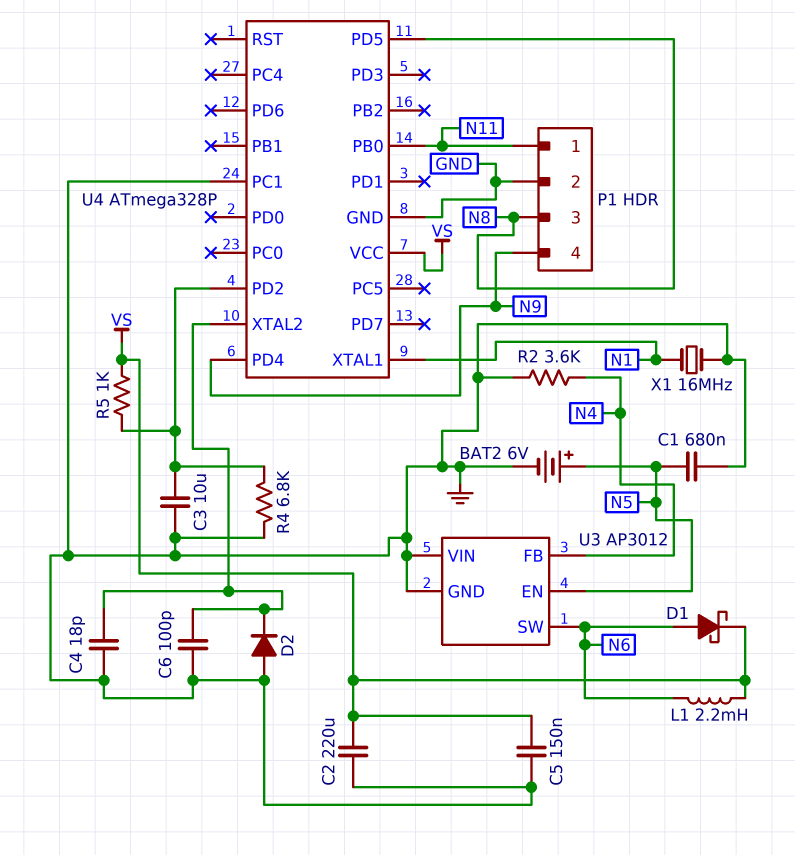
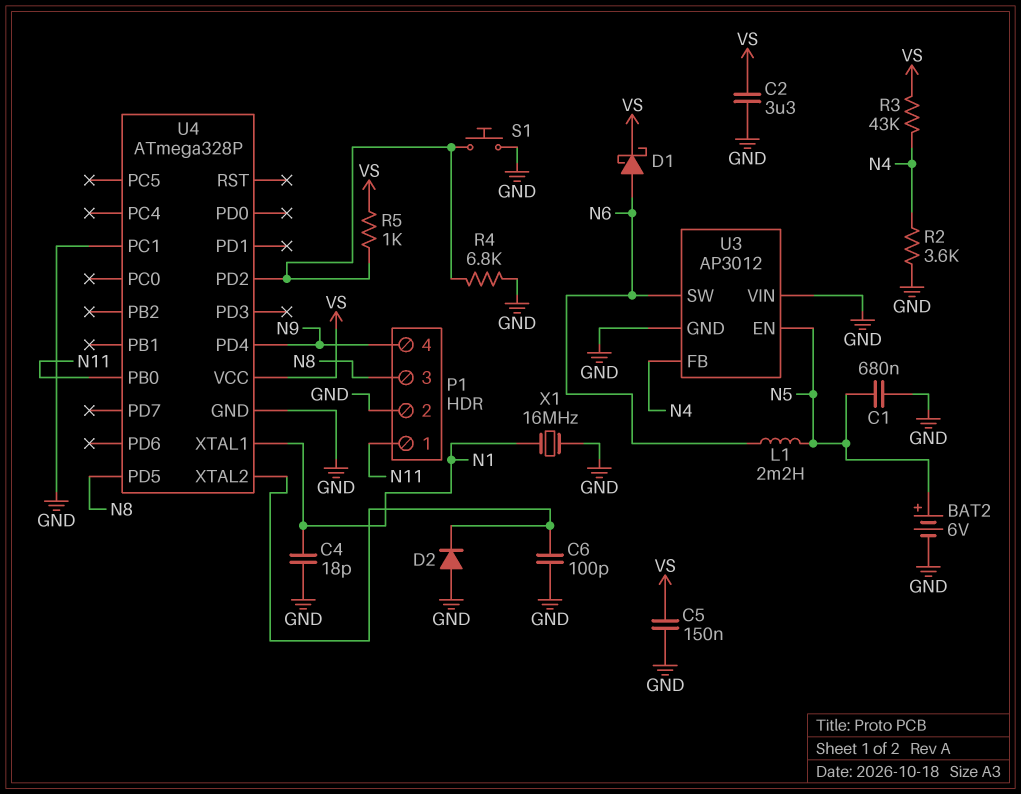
C2: 220uF (GND, VS) -> 3.3uF (GND, VS)
C3: 10uF (GND, U4/PD2) -> none
C4: 18pF (GND, U4/XTAL2) -> 18pF (GND, N1)
L1: 2.2mH (N6, VS) -> 2.2mH (N5, N6)
R3: none -> 43k (N4, VS)
S1: none -> button (GND, U4/PD2)

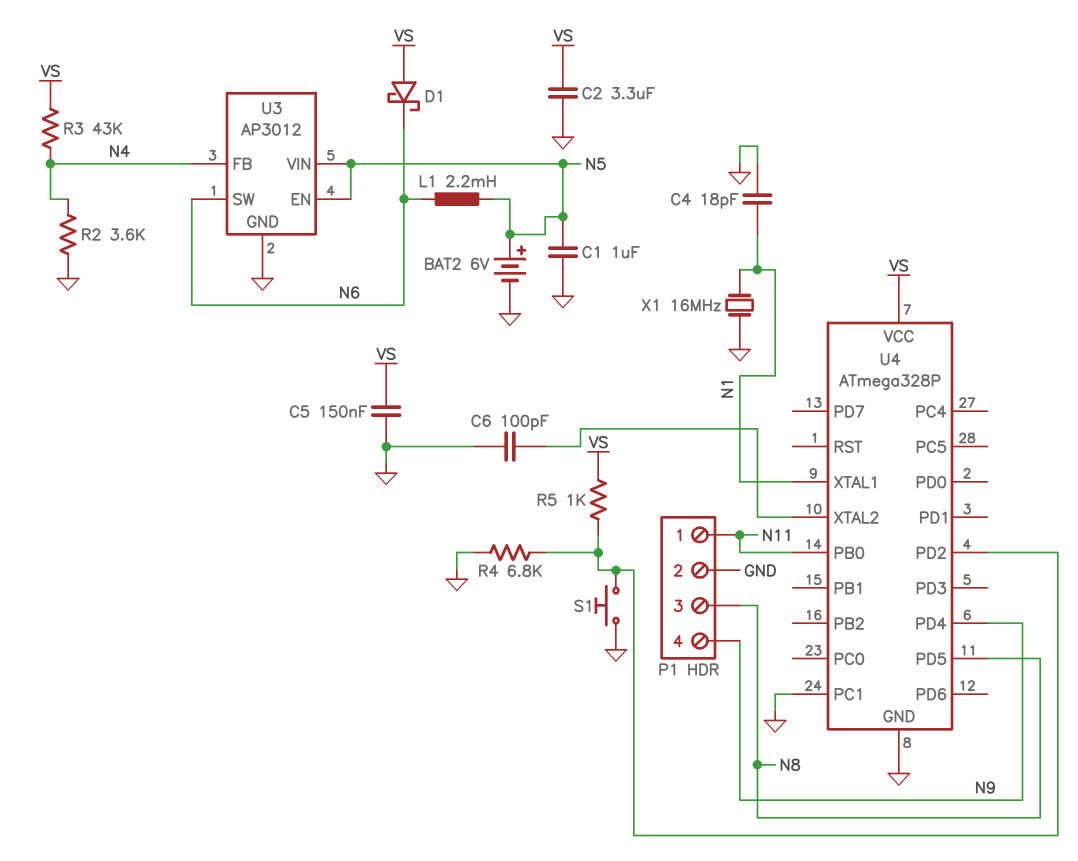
C1: 680nF (GND, N5) -> 1uF (GND, N5)
D1: schottky (A N6, K VS) -> schottky (A VS, K N6)
D2: diode (A GND, K U4/XTAL2) -> none
U3 pin VIN: GND -> N5

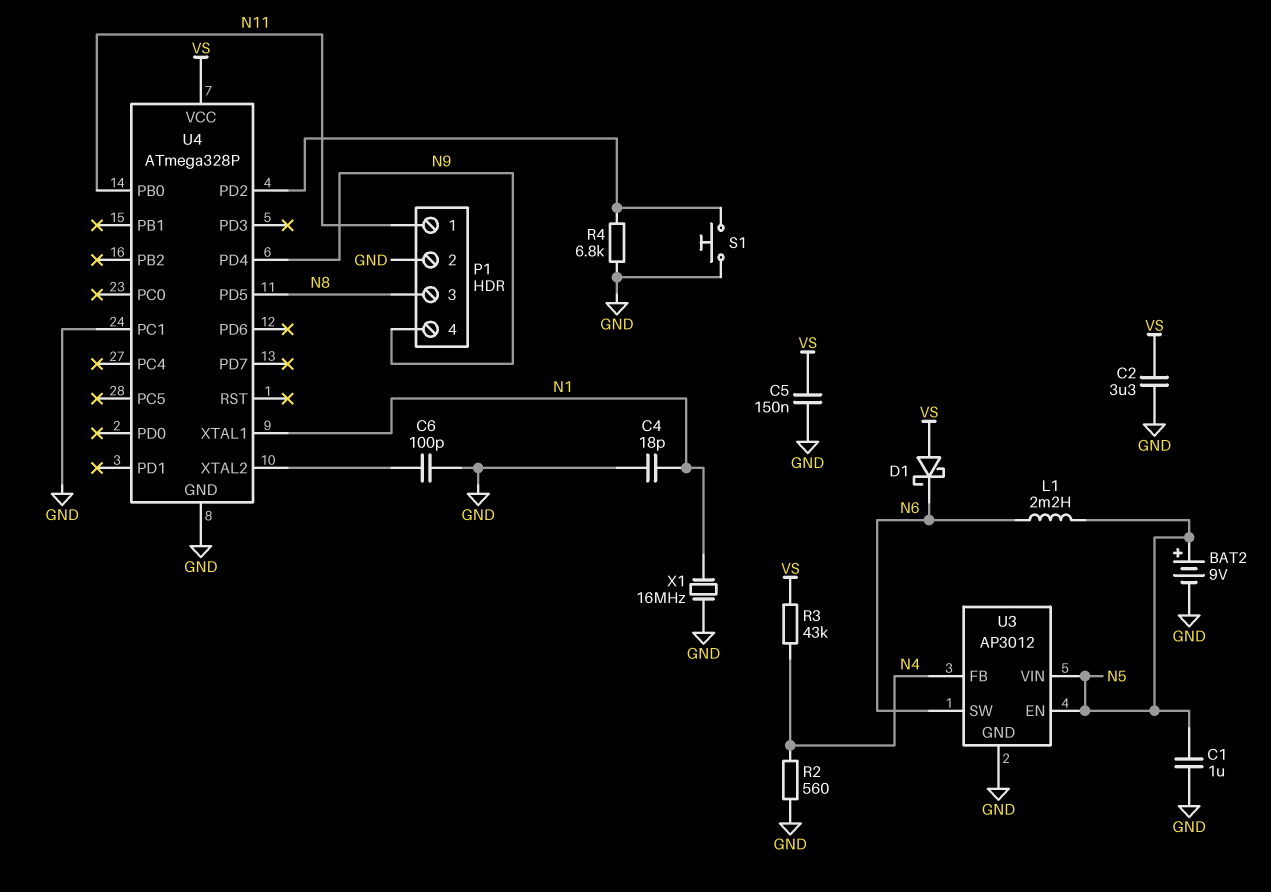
BAT2: 6V (plus N5, minus GND) -> 9V (plus N5, minus GND)
R2: 3.6k (GND, N4) -> 560 (GND, N4)
R5: 1k (U4/PD2, VS) -> none

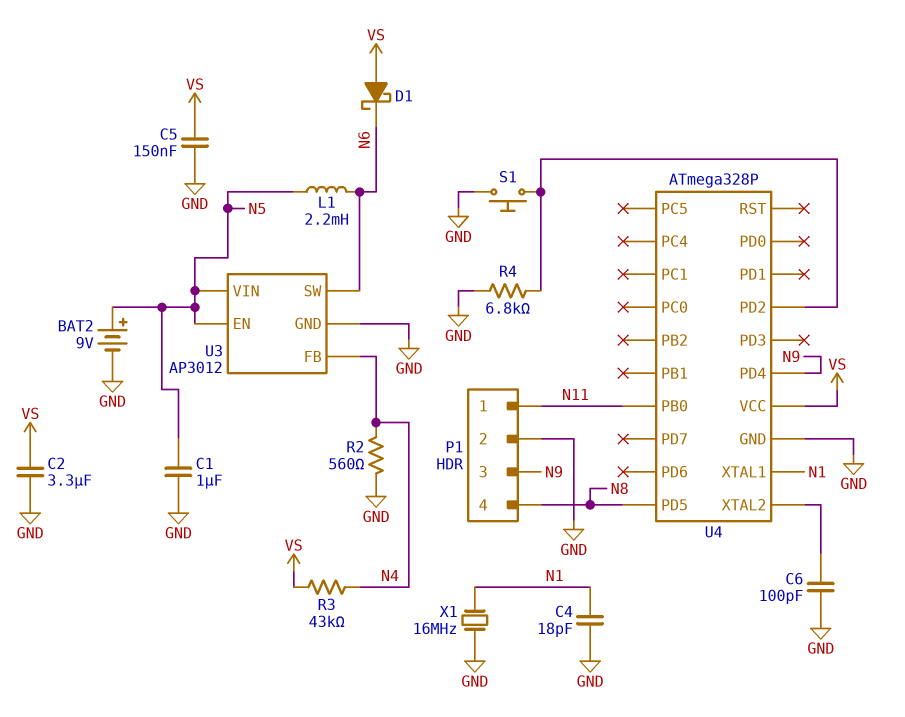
P1 pin 3: N8 -> N9
P1 pin 4: N9 -> N8
U4 pin PC1: GND -> none

